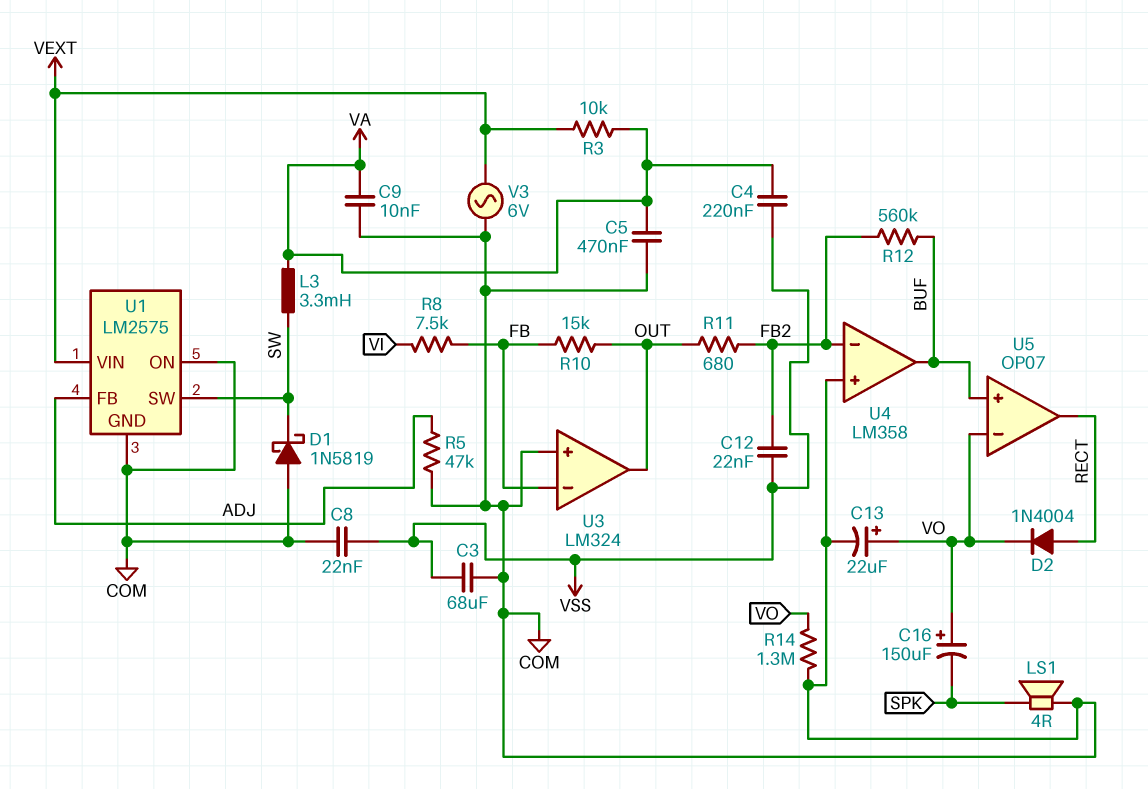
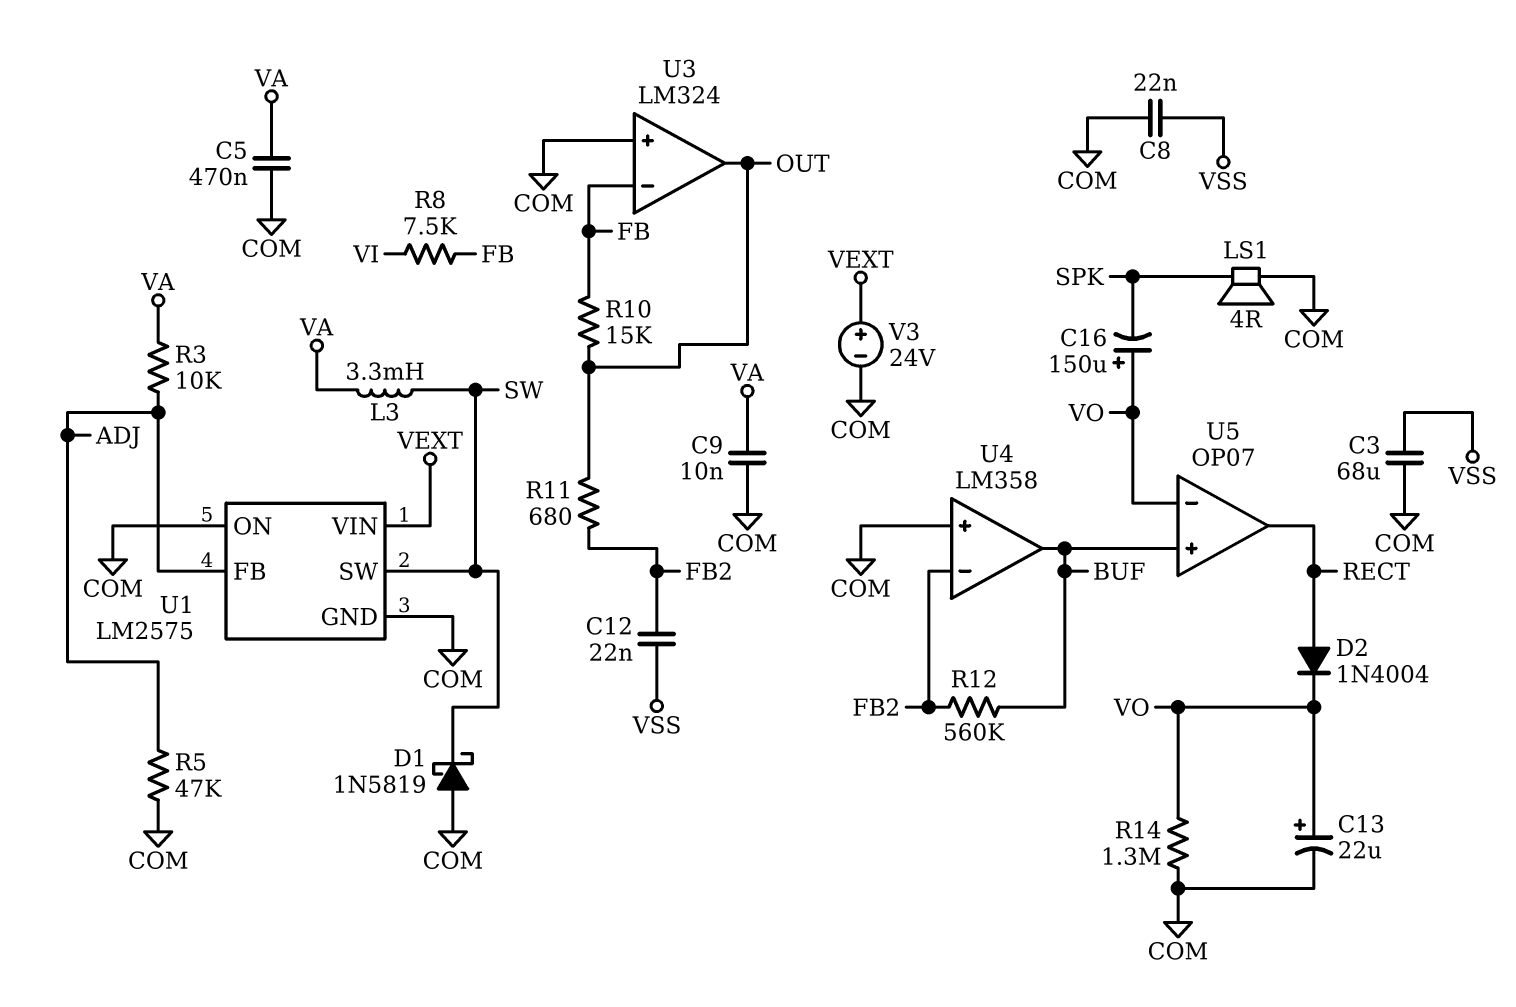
C4: 220nF (VA, VSS) -> none
R3: 10k (VA, VEXT) -> 10k (ADJ, VA)
V3: AC 6V (COM, VEXT) -> 24V (plus VEXT, minus COM)

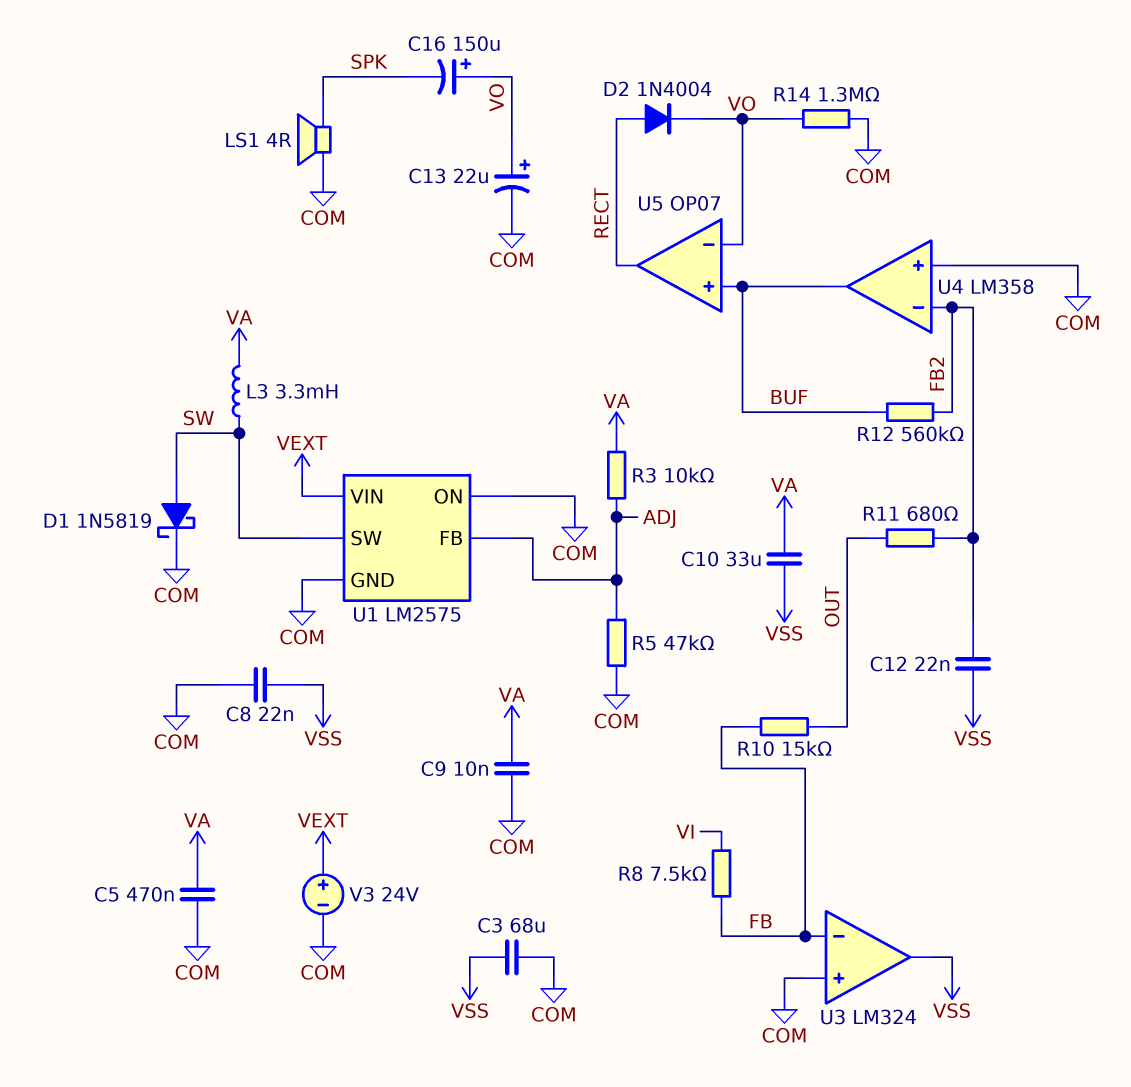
C10: none -> 33uF (VA, VSS)
D1: schottky 1N5819 (A COM, K SW) -> schottky 1N5819 (A SW, K COM)
U3 pin out: OUT -> VSS

